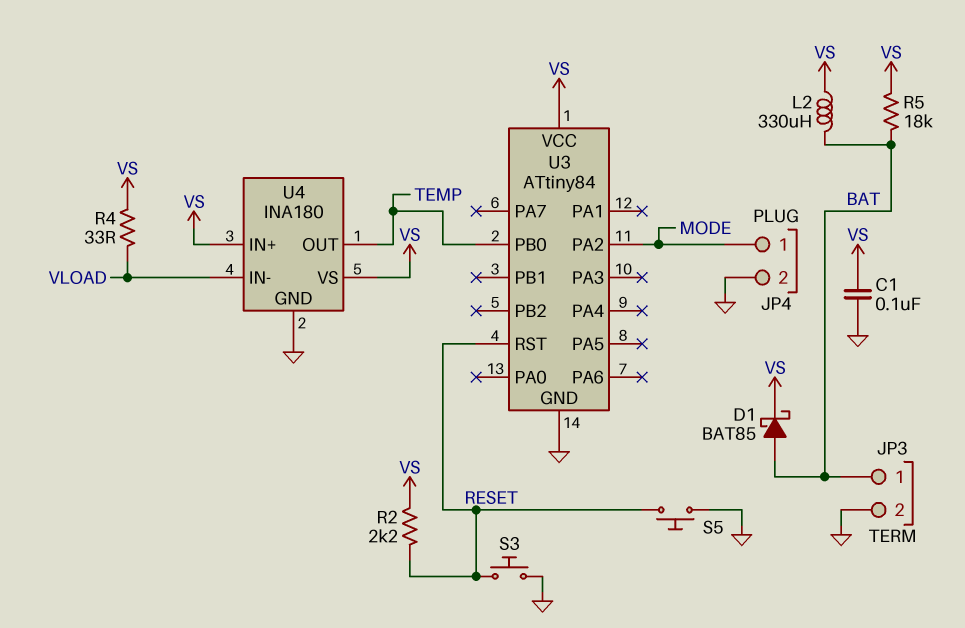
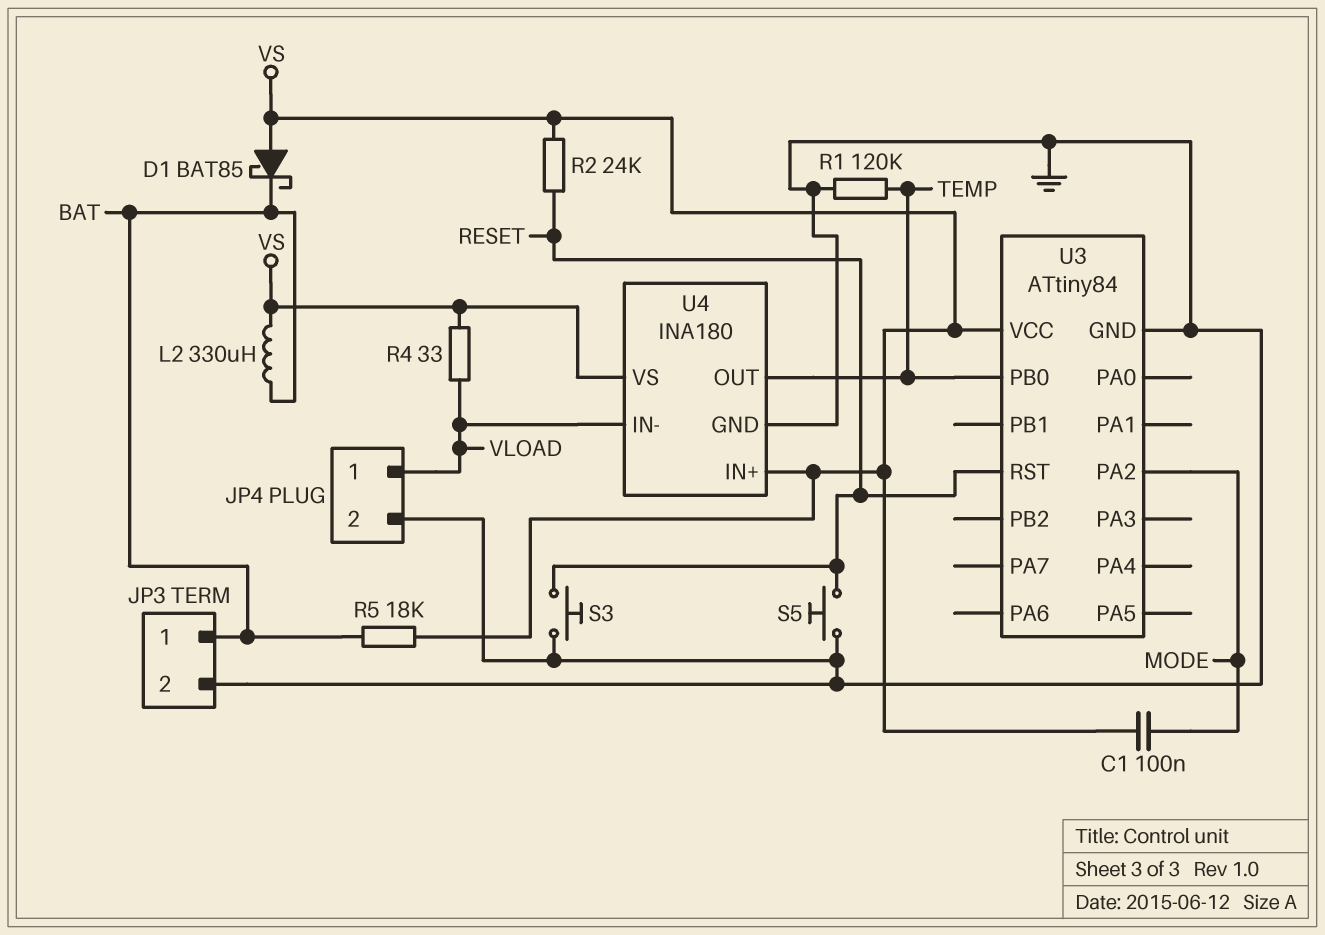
C1: 100nF (GND, VS) -> 100nF (MODE, VS)
D1: schottky BAT85 (A BAT, K VS) -> schottky BAT85 (A VS, K BAT)
JP4 pin 1: MODE -> VLOAD
R1: none -> 120k (GND, TEMP)
R2: 2.2k (RESET, VS) -> 24k (RESET, VS)

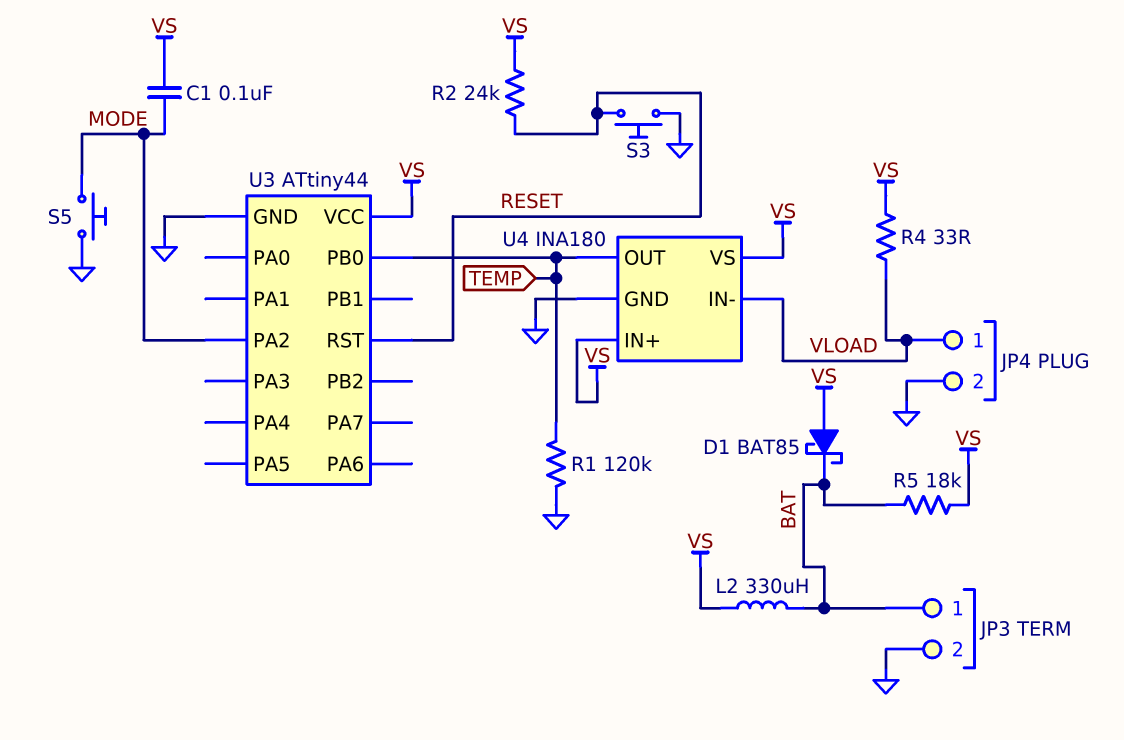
S5: button (GND, RESET) -> button (GND, MODE)
U3: ATtiny84 -> ATtiny44

